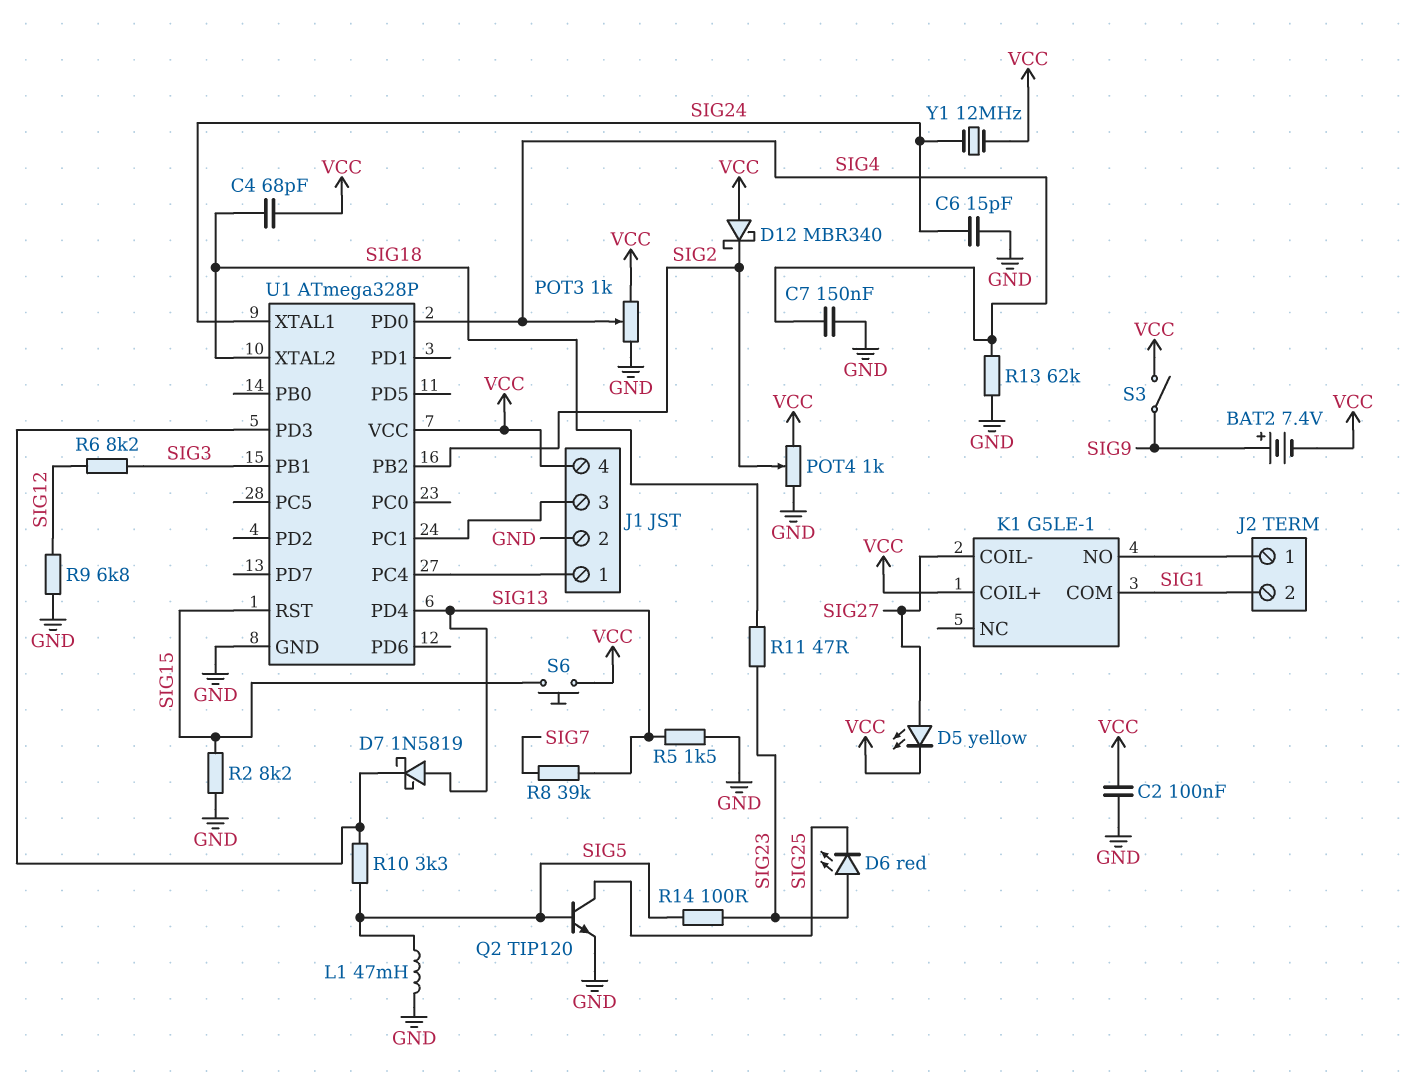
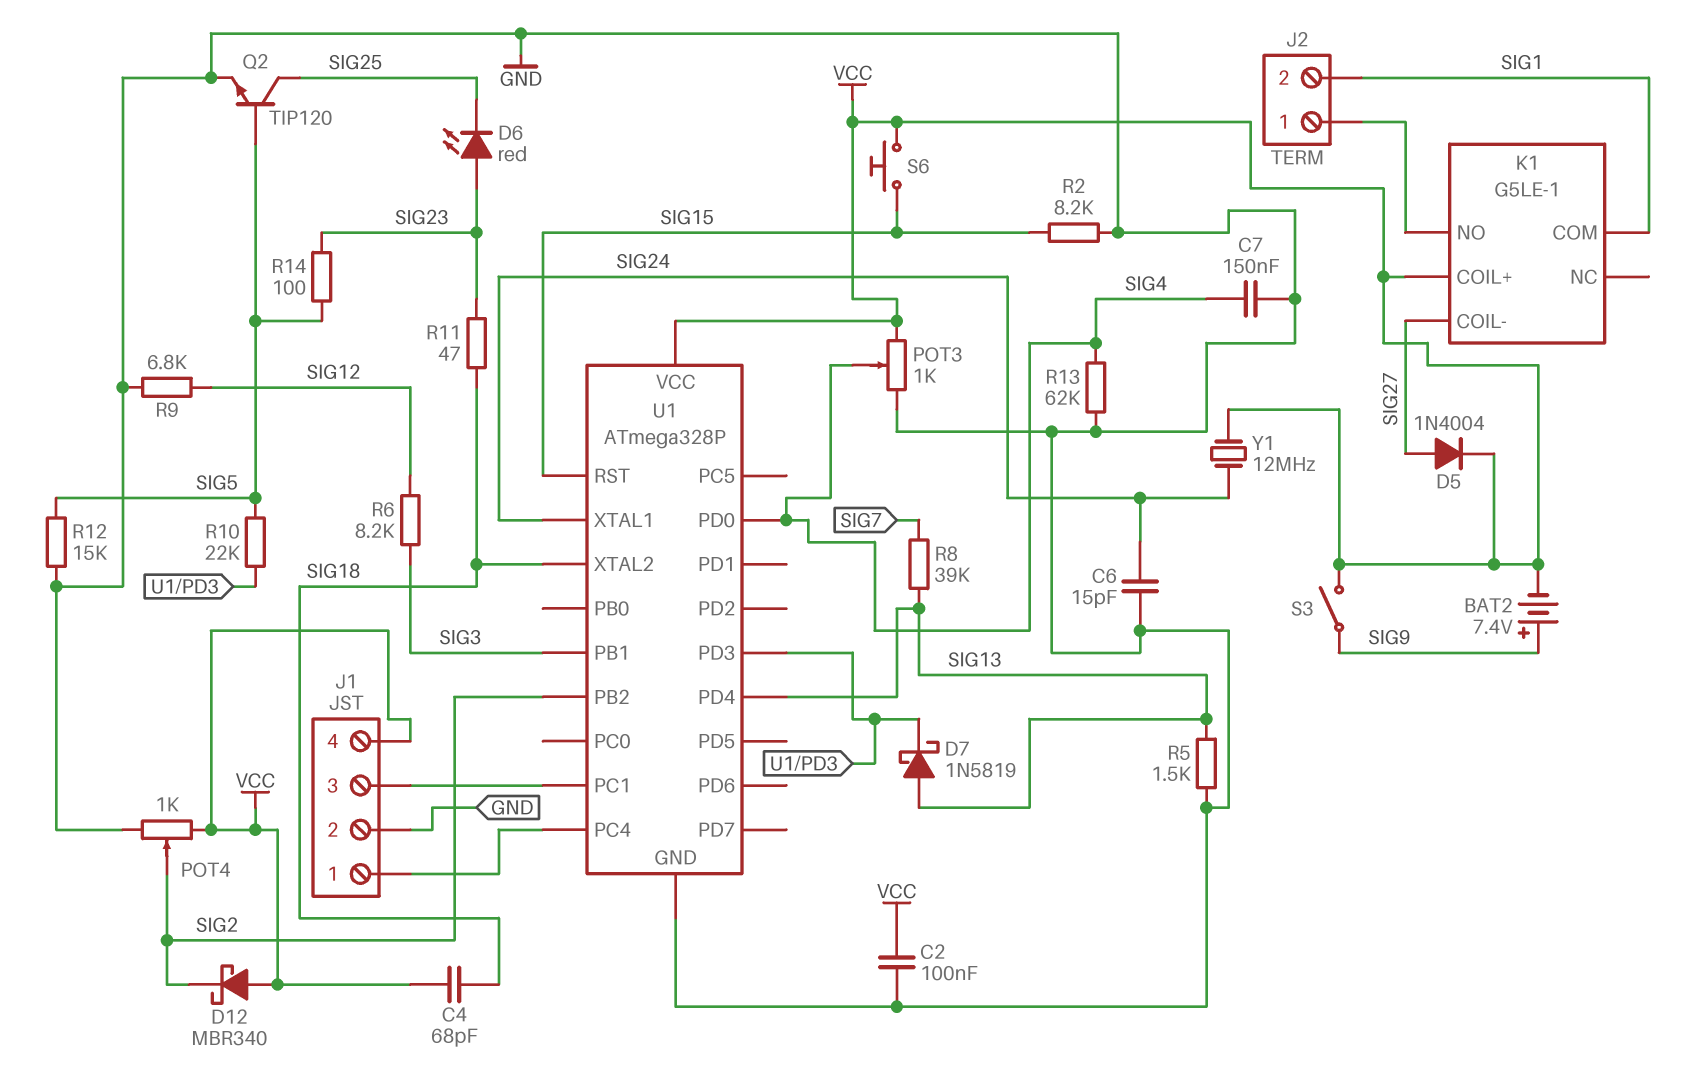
D5: LED yellow (A SIG27, K VCC) -> diode 1N4004 (A SIG27, K VCC)
L1: 47mH (GND, SIG5) -> none
R10: 3.3k (SIG5, U1/PD3) -> 22k (SIG5, U1/PD3)
R12: none -> 15k (GND, SIG5)

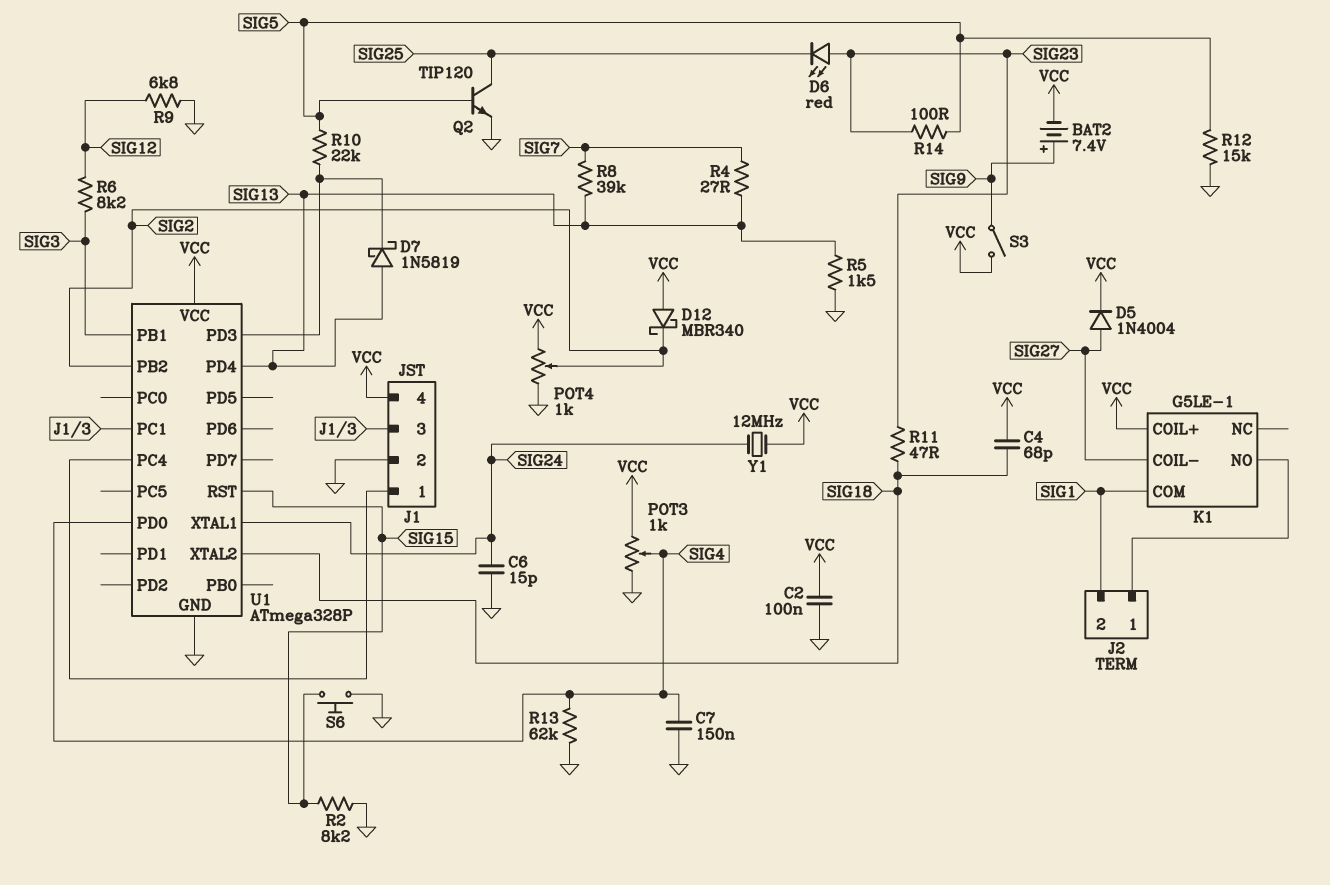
R4: none -> 27 (SIG7, SIG13)
S6: button (SIG15, VCC) -> button (GND, SIG15)

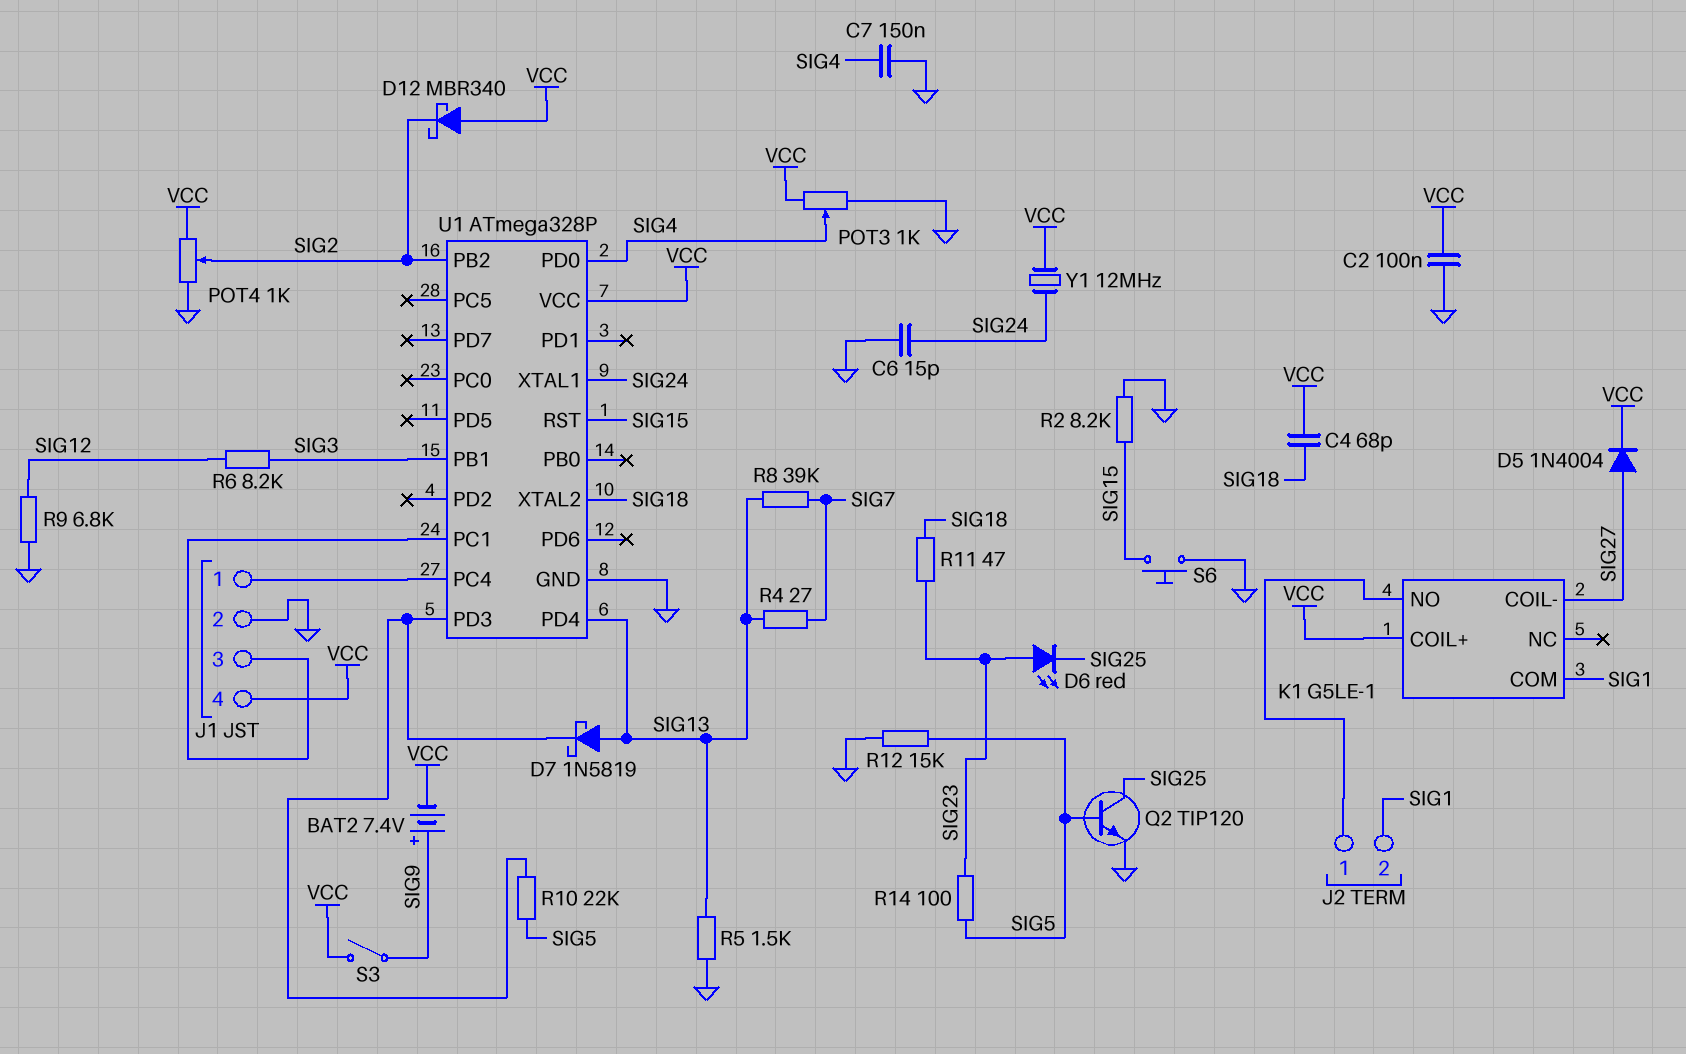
R13: 62k (GND, SIG4) -> none

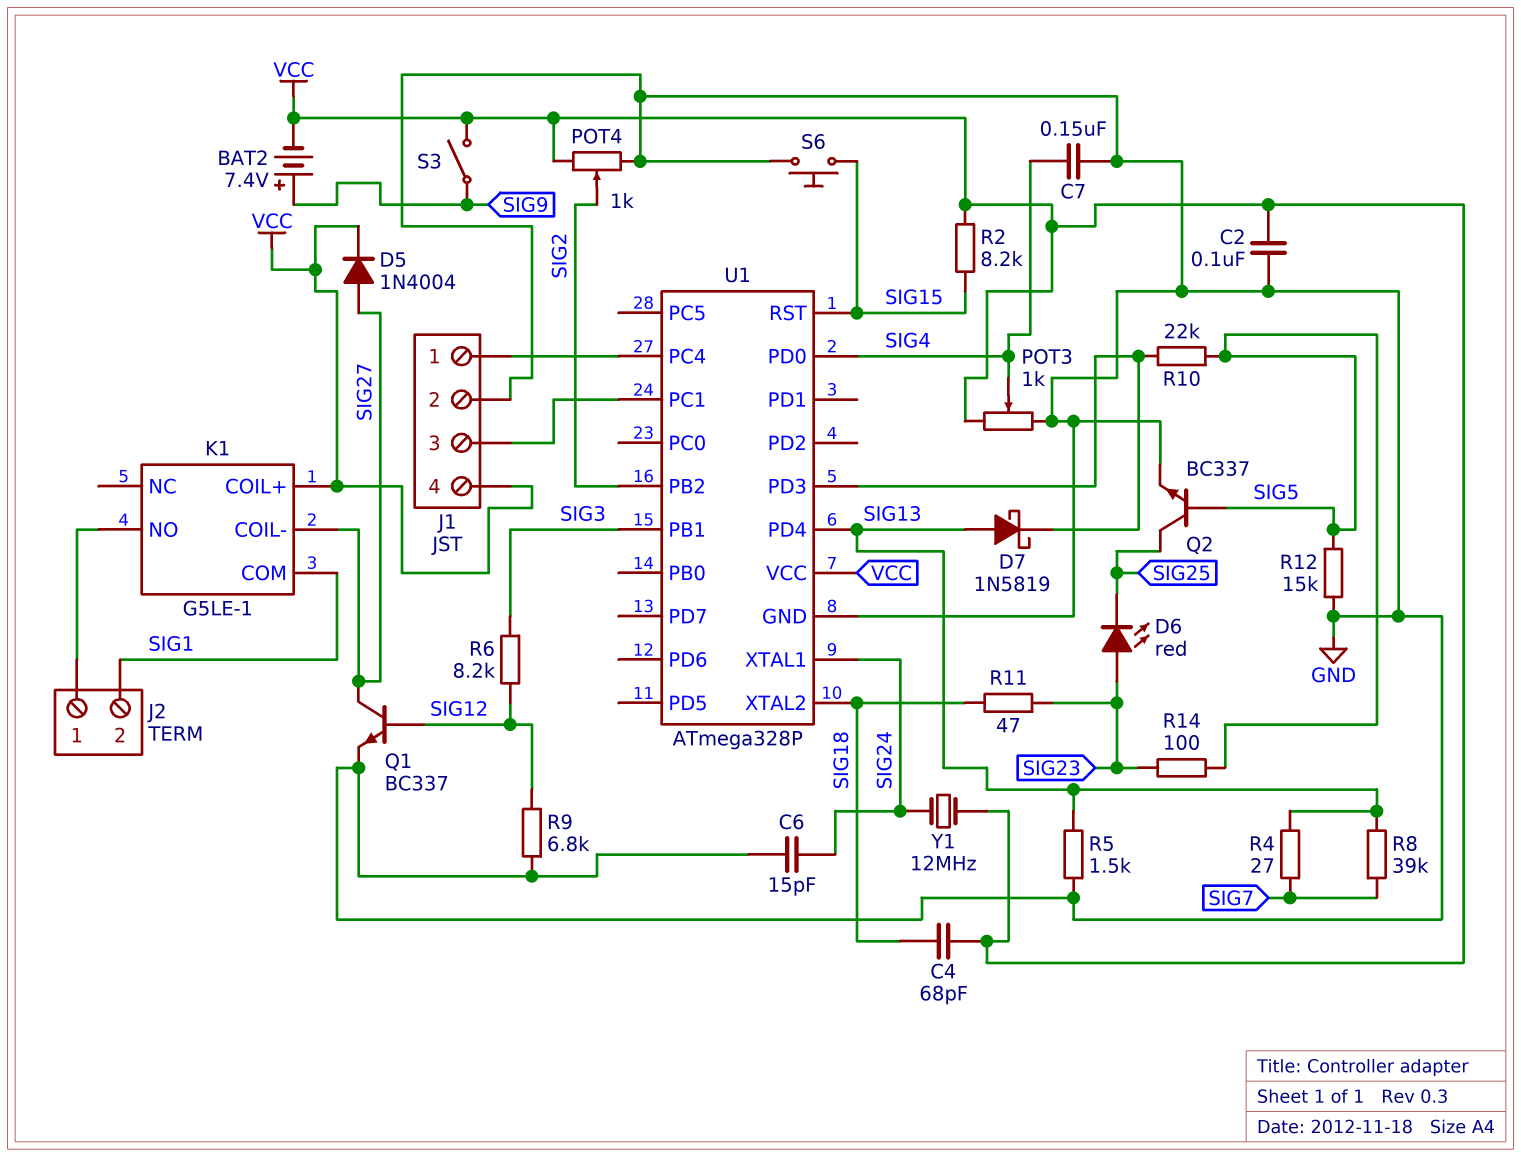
D12: schottky MBR340 (A VCC, K SIG2) -> none
Q1: none -> NPN BC337 (B SIG12, C SIG27, E GND)
Q2: NPN TIP120 (B SIG5, C SIG25, E GND) -> NPN BC337 (B SIG5, C SIG25, E GND)
R2: 8.2k (GND, SIG15) -> 8.2k (SIG15, VCC)

